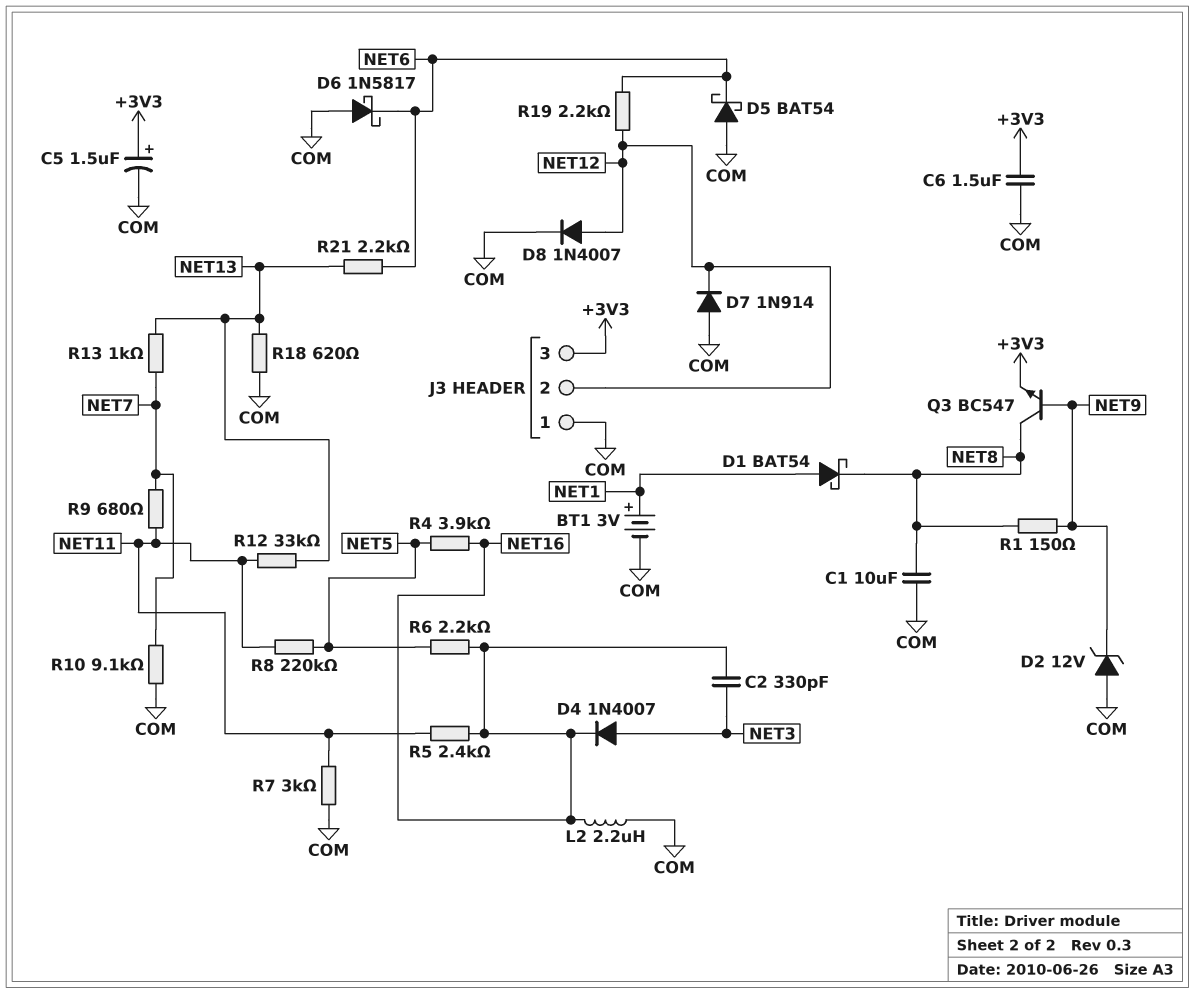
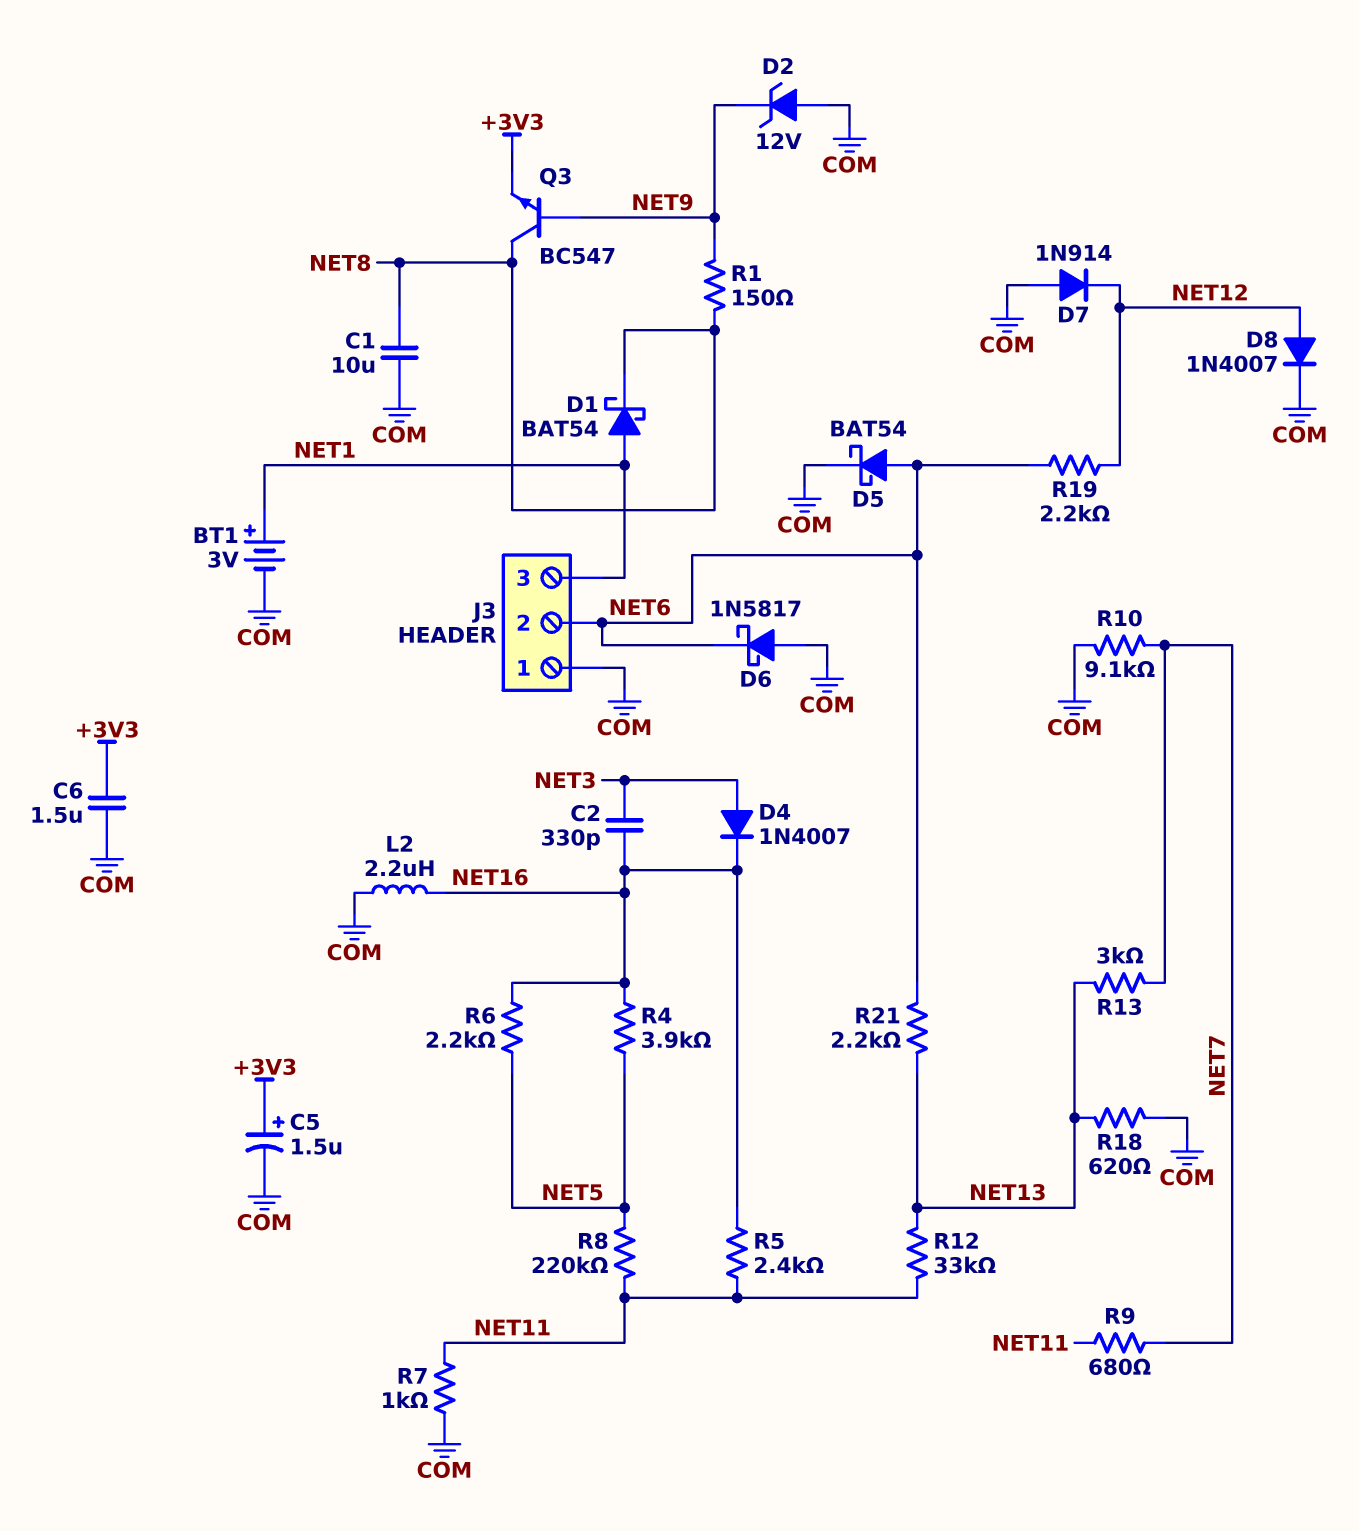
D5: schottky BAT54 (A COM, K NET6) -> schottky BAT54 (A NET6, K COM)
J3 pin 2: NET12 -> NET6
J3 pin 3: +3V3 -> NET1
R7: 3k (COM, NET11) -> 1k (COM, NET11)
R13: 1k (NET7, NET13) -> 3k (NET7, NET13)

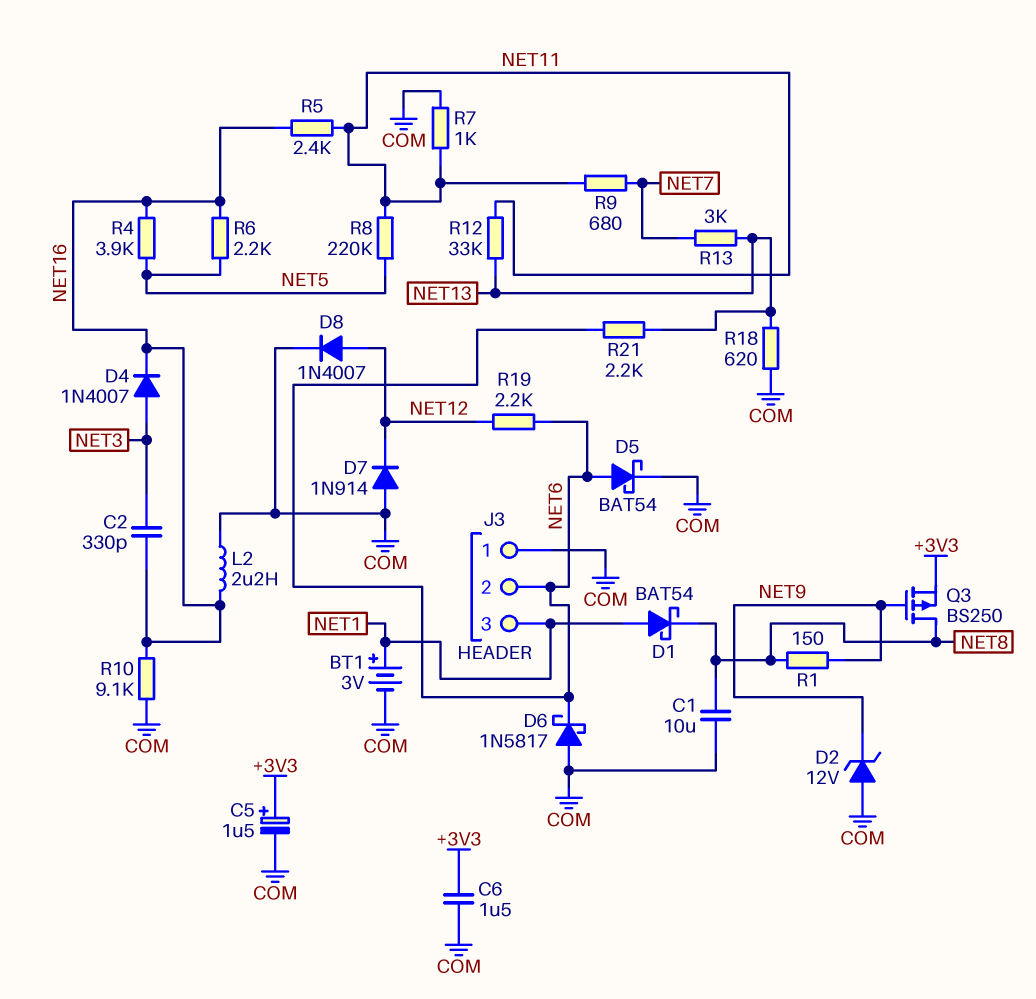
Q3: NPN BC547 (B NET9, C NET8, E +3V3) -> PMOS BS250 (G NET9, D NET8, S +3V3)
R10: 9.1k (COM, NET7) -> 9.1k (COM, NET16)

